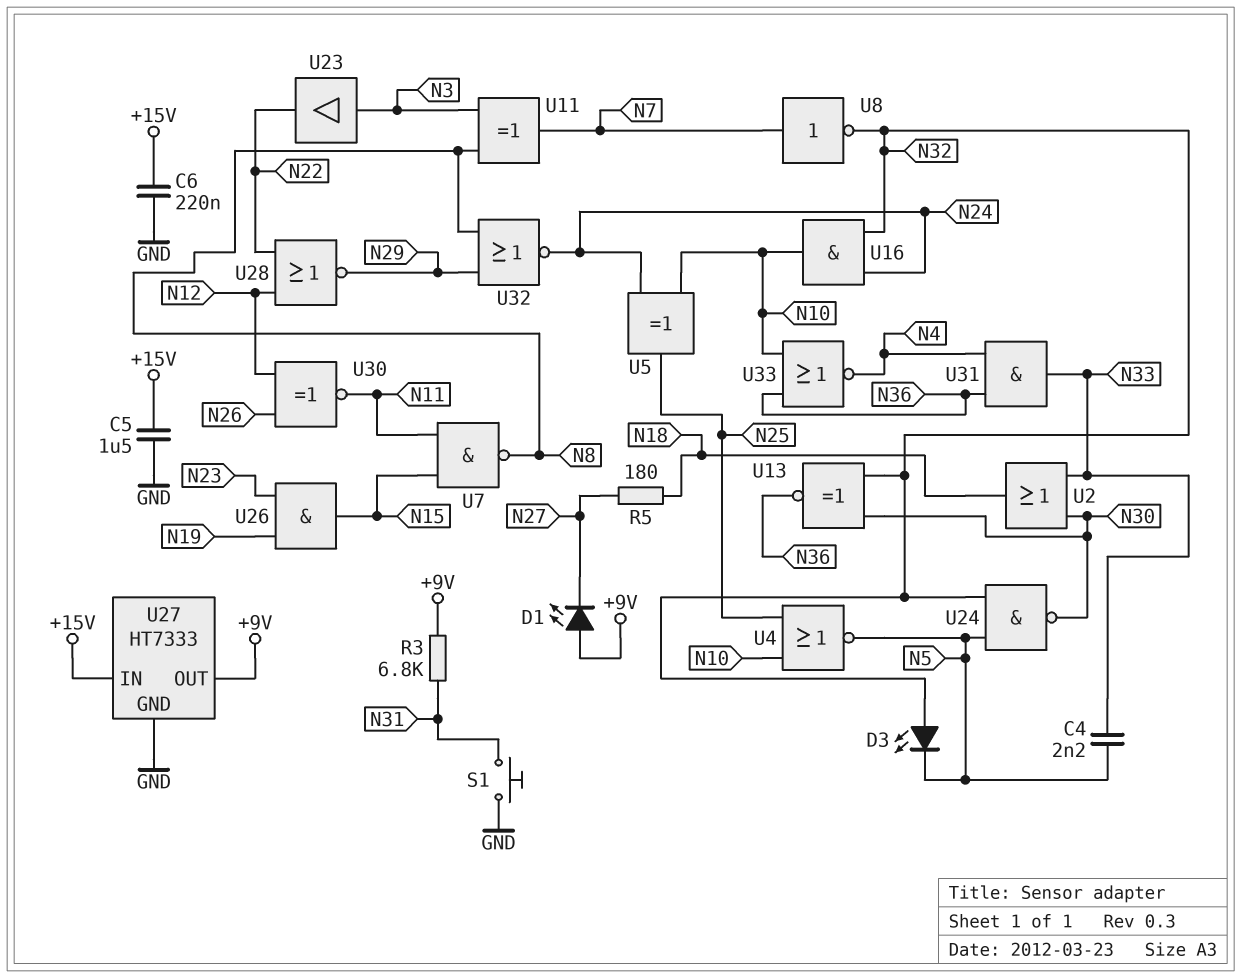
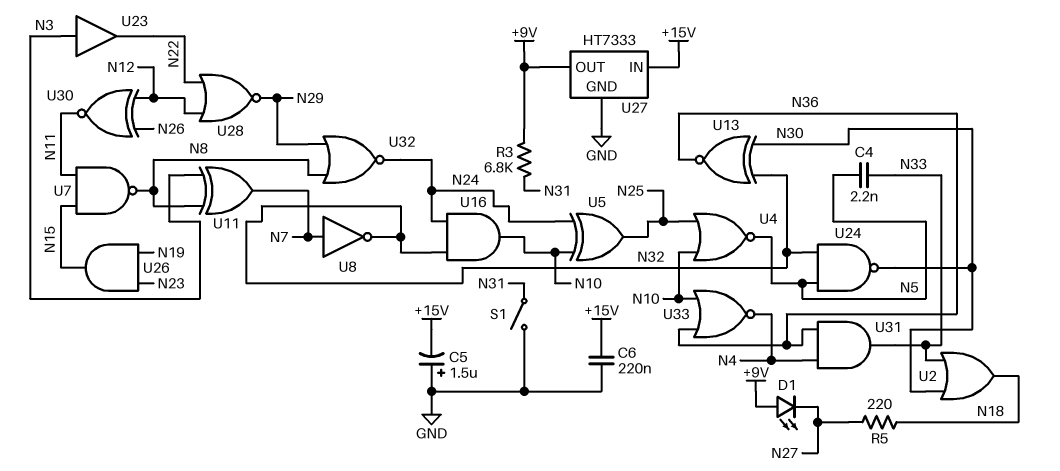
C5: 1.5uF (+15V, GND) -> 1.5uF (plus GND, minus +15V)
D3: LED (A N32, K N5) -> none
R5: 180 (N18, N27) -> 220 (N18, N27)
S1: button (GND, N31) -> switch (GND, N31)

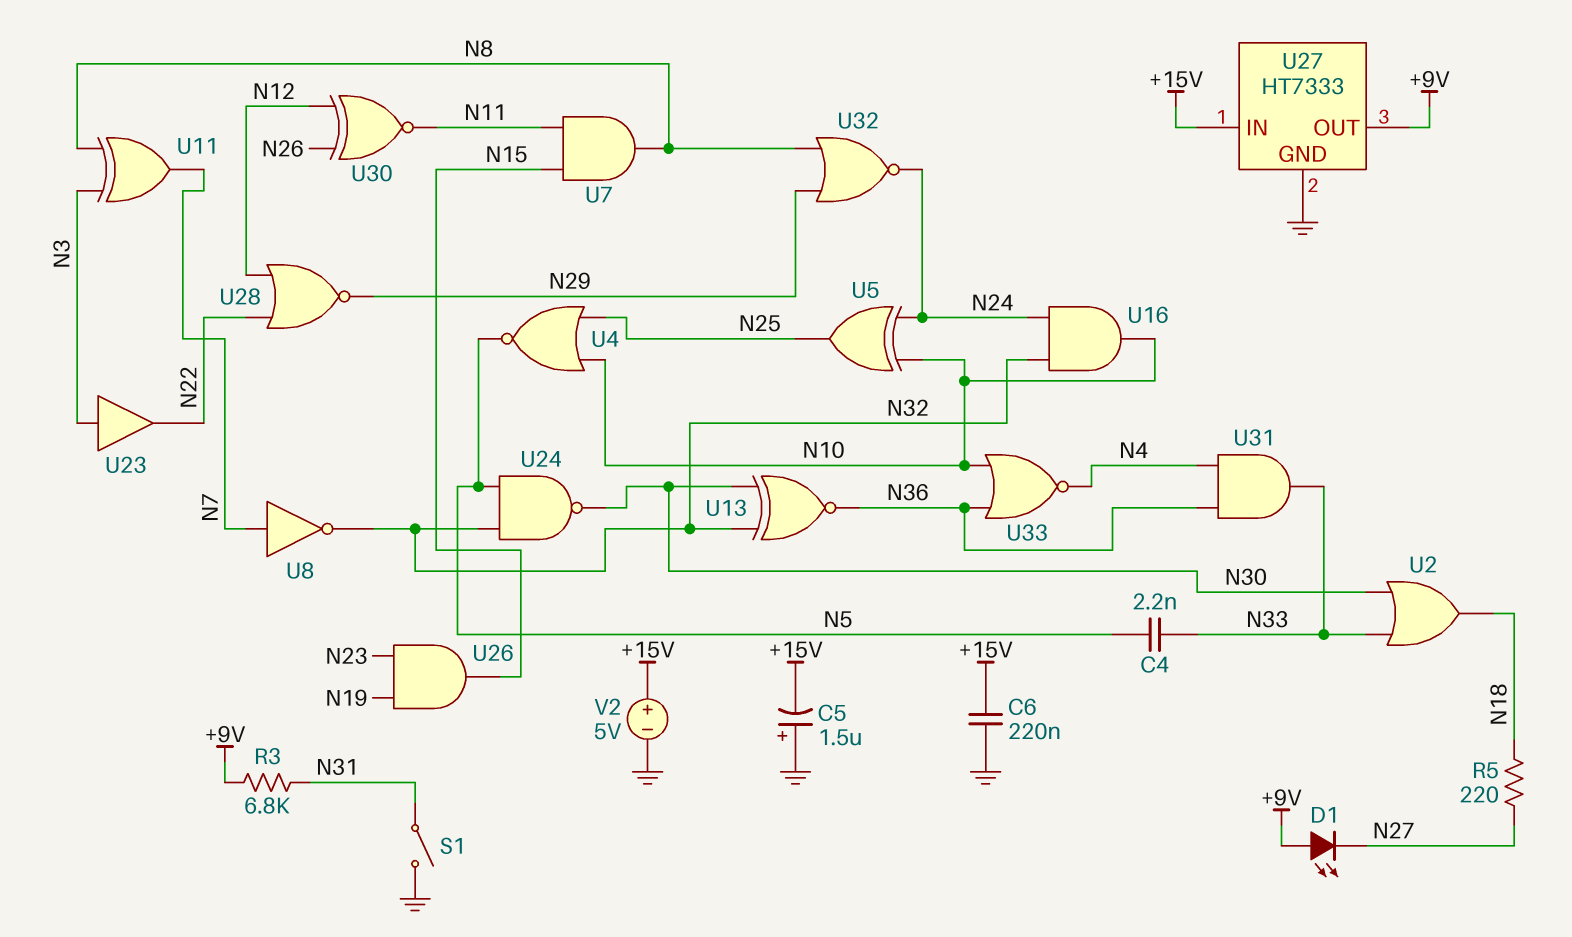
U7: NAND (in N11, in N15, out N8) -> AND (in N11, in N15, out N8)
V2: none -> 5V (plus +15V, minus GND)

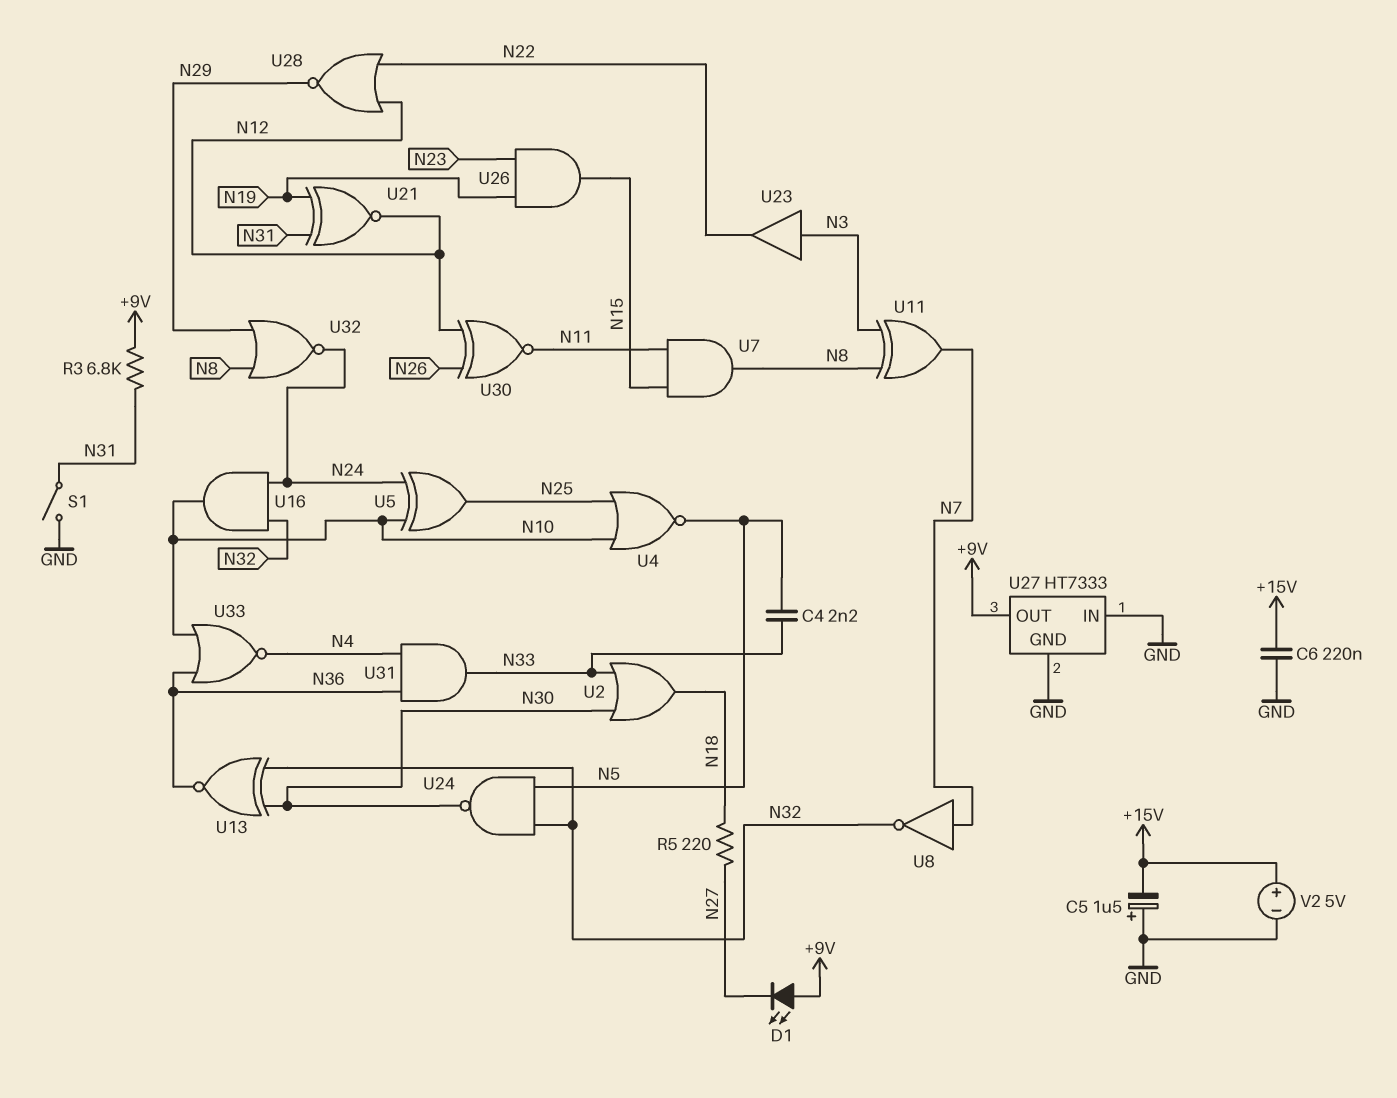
U21: none -> XNOR (in N19, in N31, out N12)
U27 pin IN: +15V -> GND

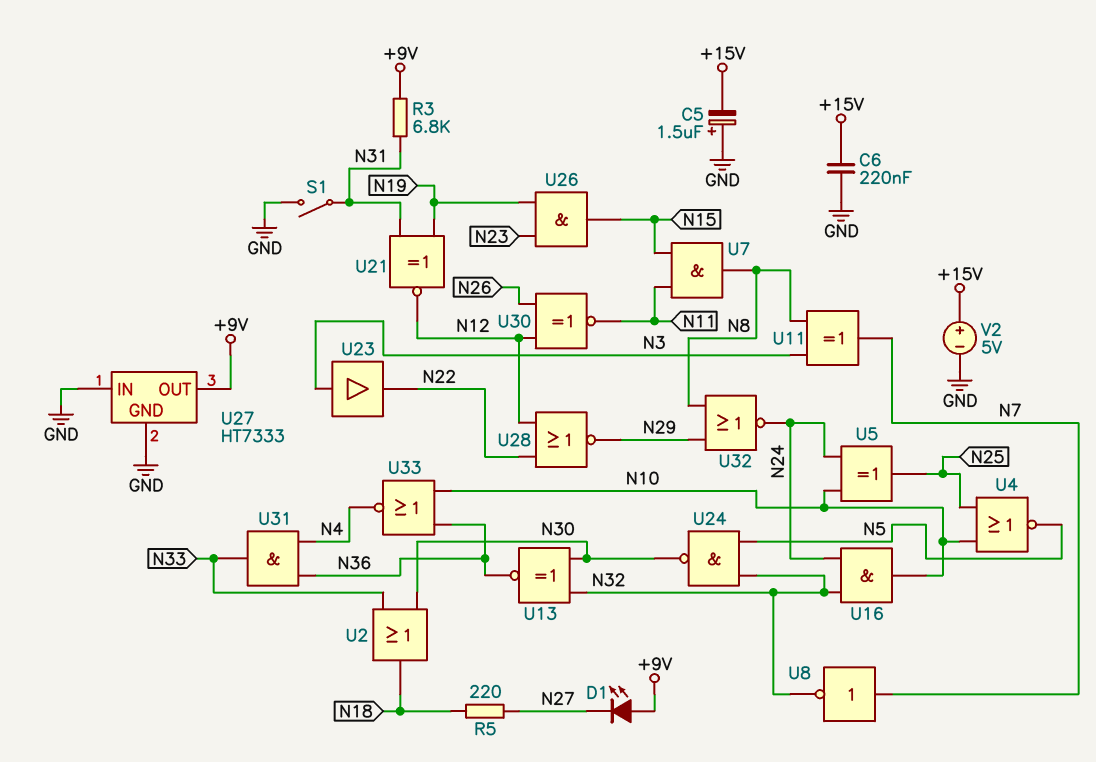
C4: 2.2nF (N5, N33) -> none

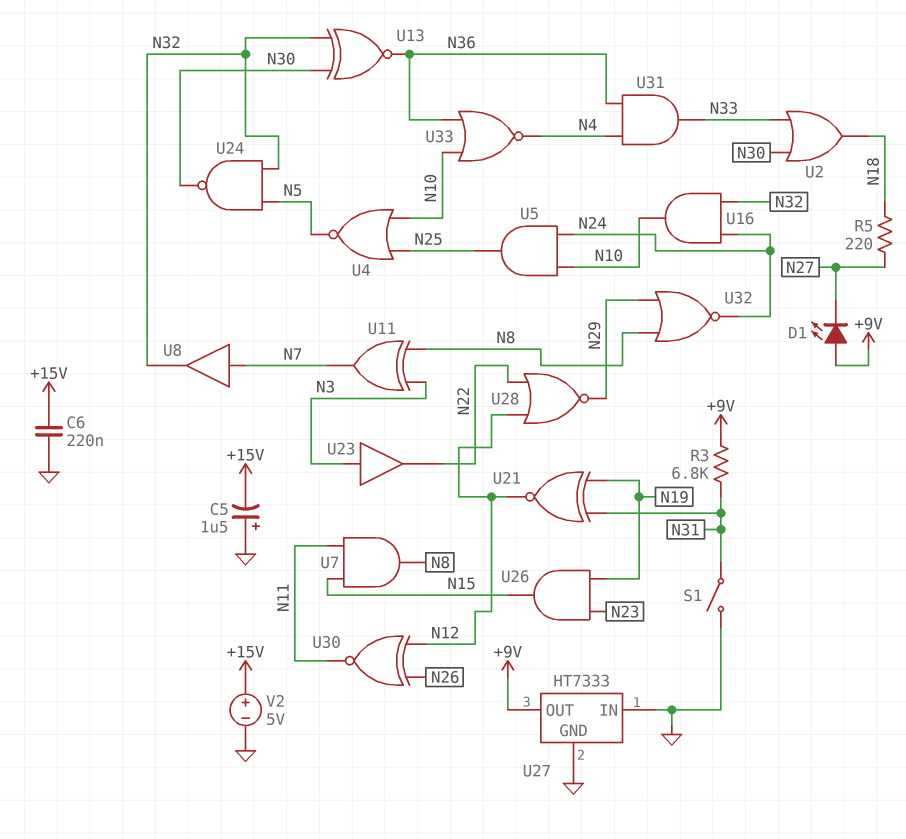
U5: XOR (in N10, in N24, out N25) -> AND (in N10, in N24, out N25)
U8: NOT (in N7, out N32) -> buffer (in N7, out N32)

